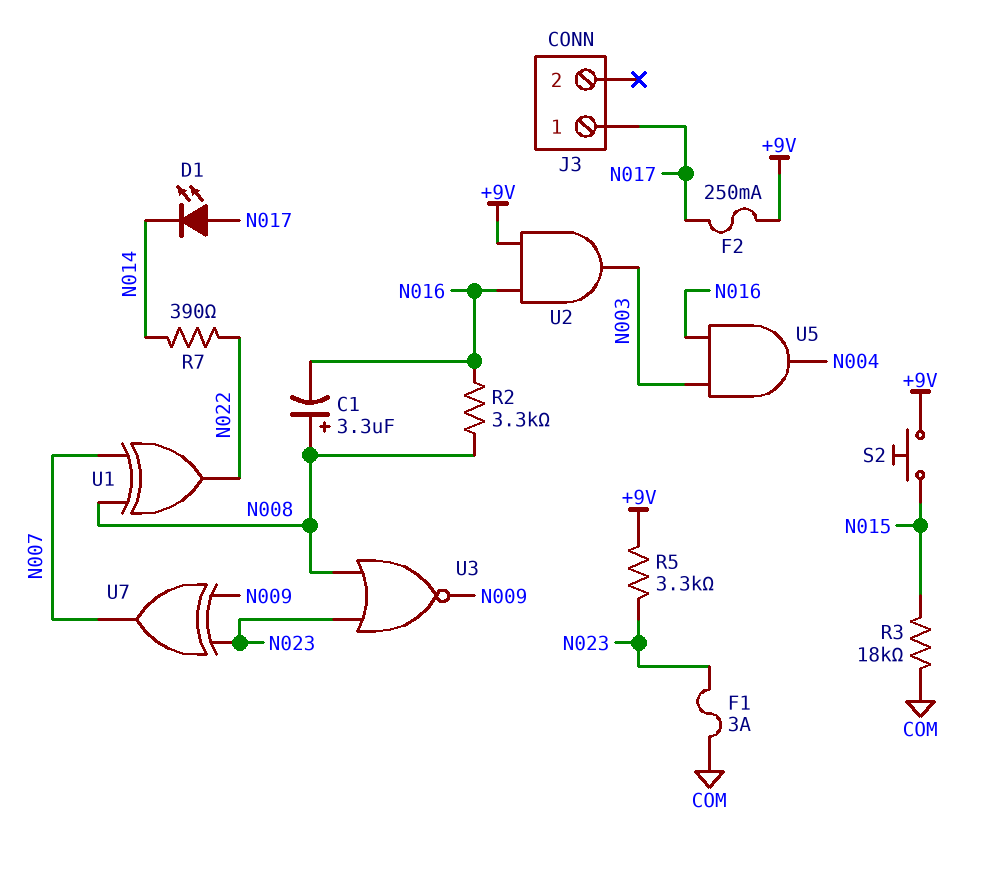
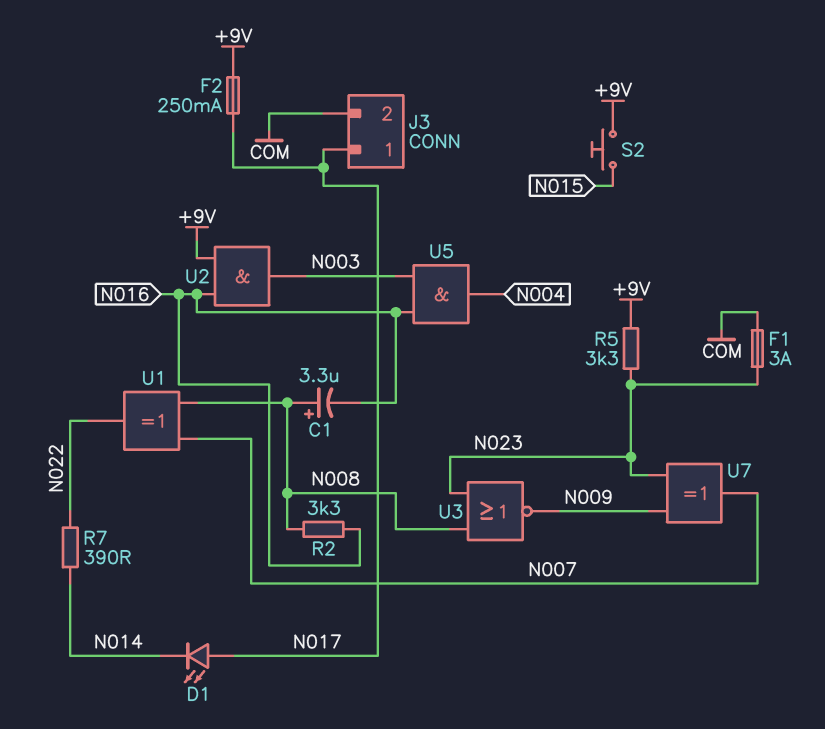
J3 pin 2: none -> COM
R3: 18k (COM, N015) -> none

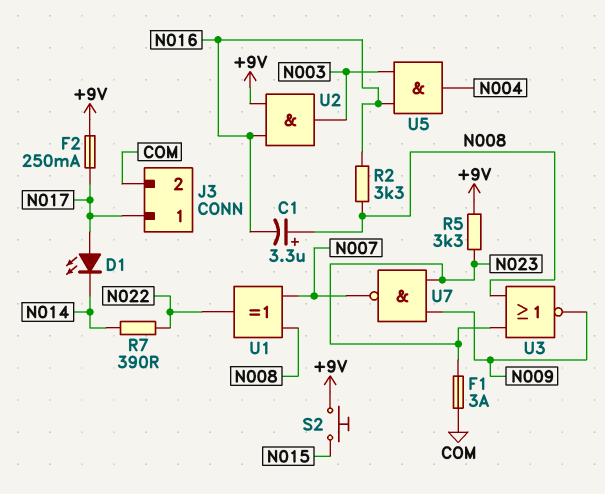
U7: XOR (in N009, in N023, out N007) -> NAND (in N009, in N023, out N007)

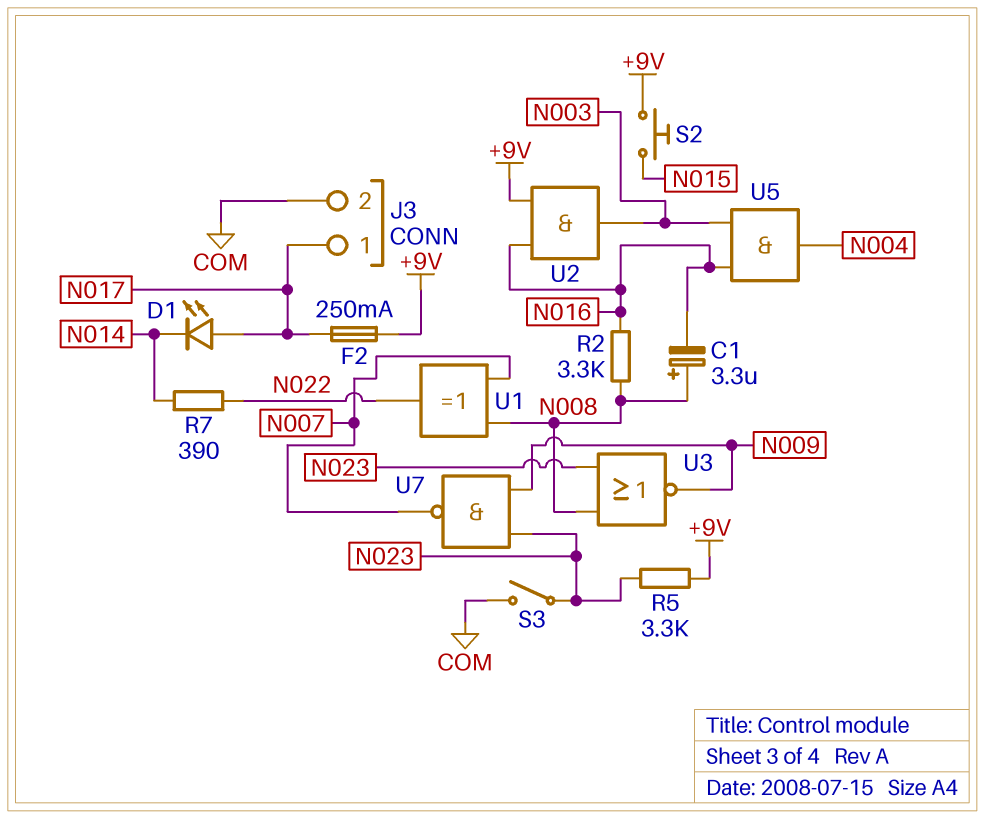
F1: 3A (COM, N023) -> none
S3: none -> switch (COM, N023)

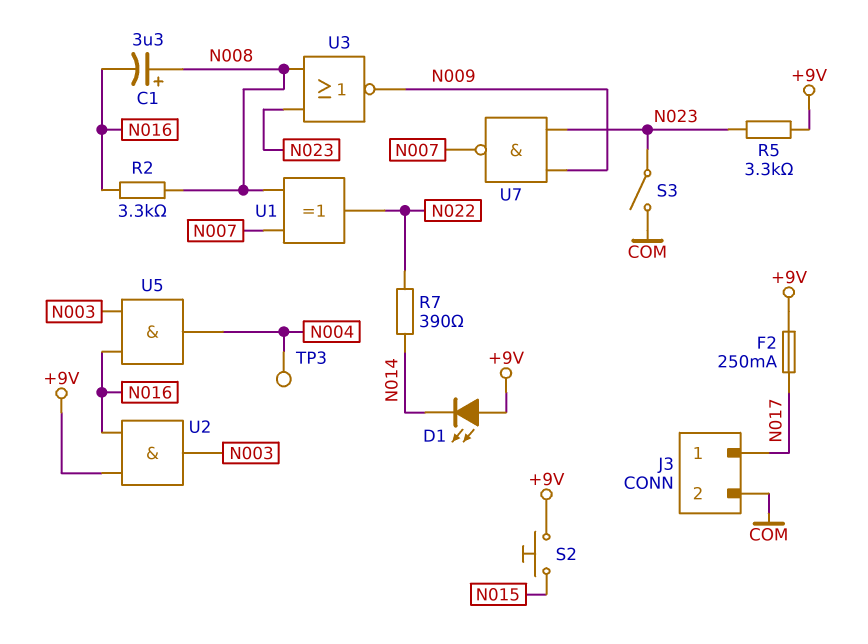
D1: LED (A N017, K N014) -> LED (A +9V, K N014)
TP3: none -> test point (N004)

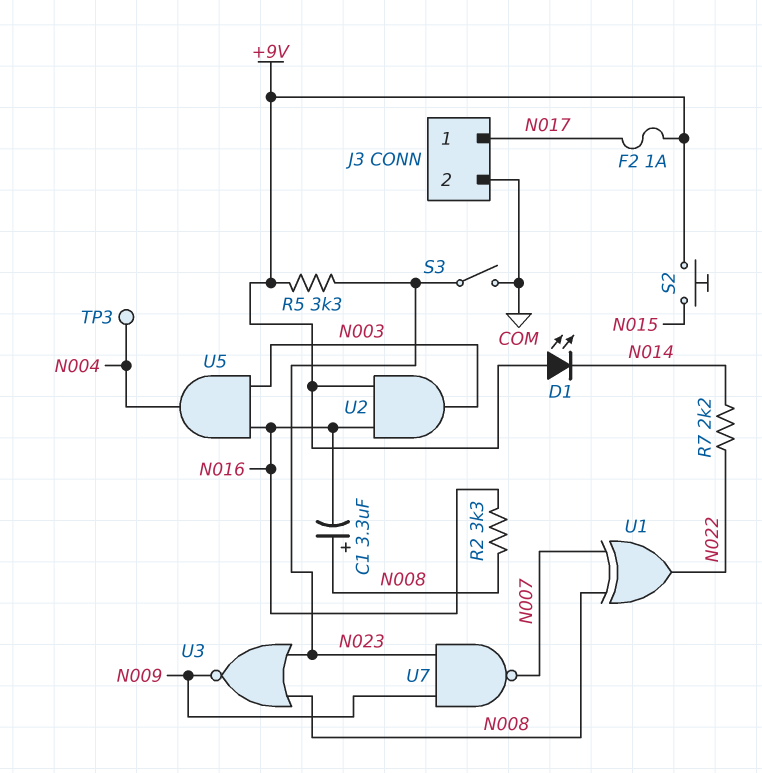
F2: 250mA (+9V, N017) -> 1A (+9V, N017)
R7: 390 (N014, N022) -> 2.2k (N014, N022)

